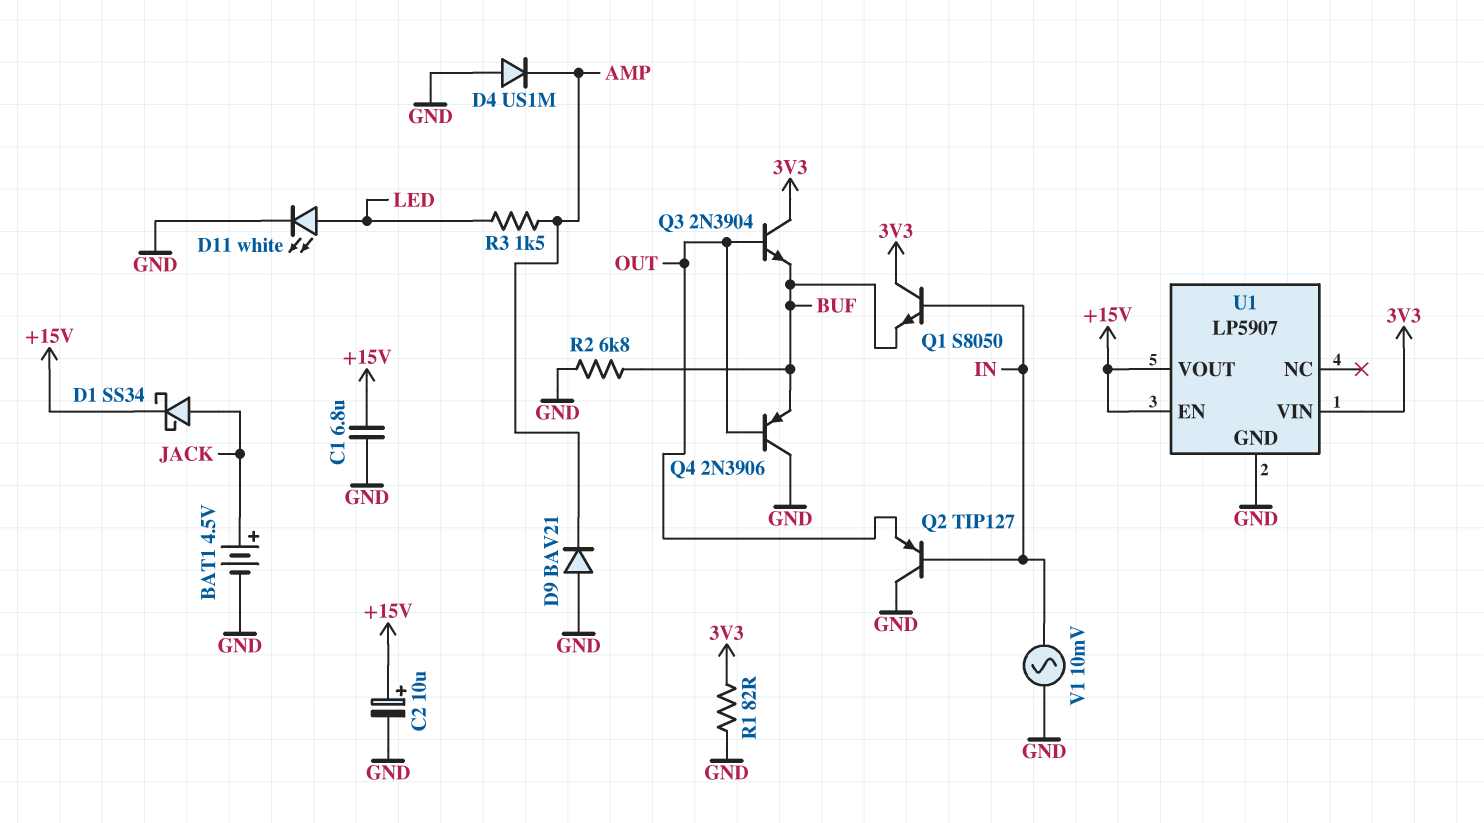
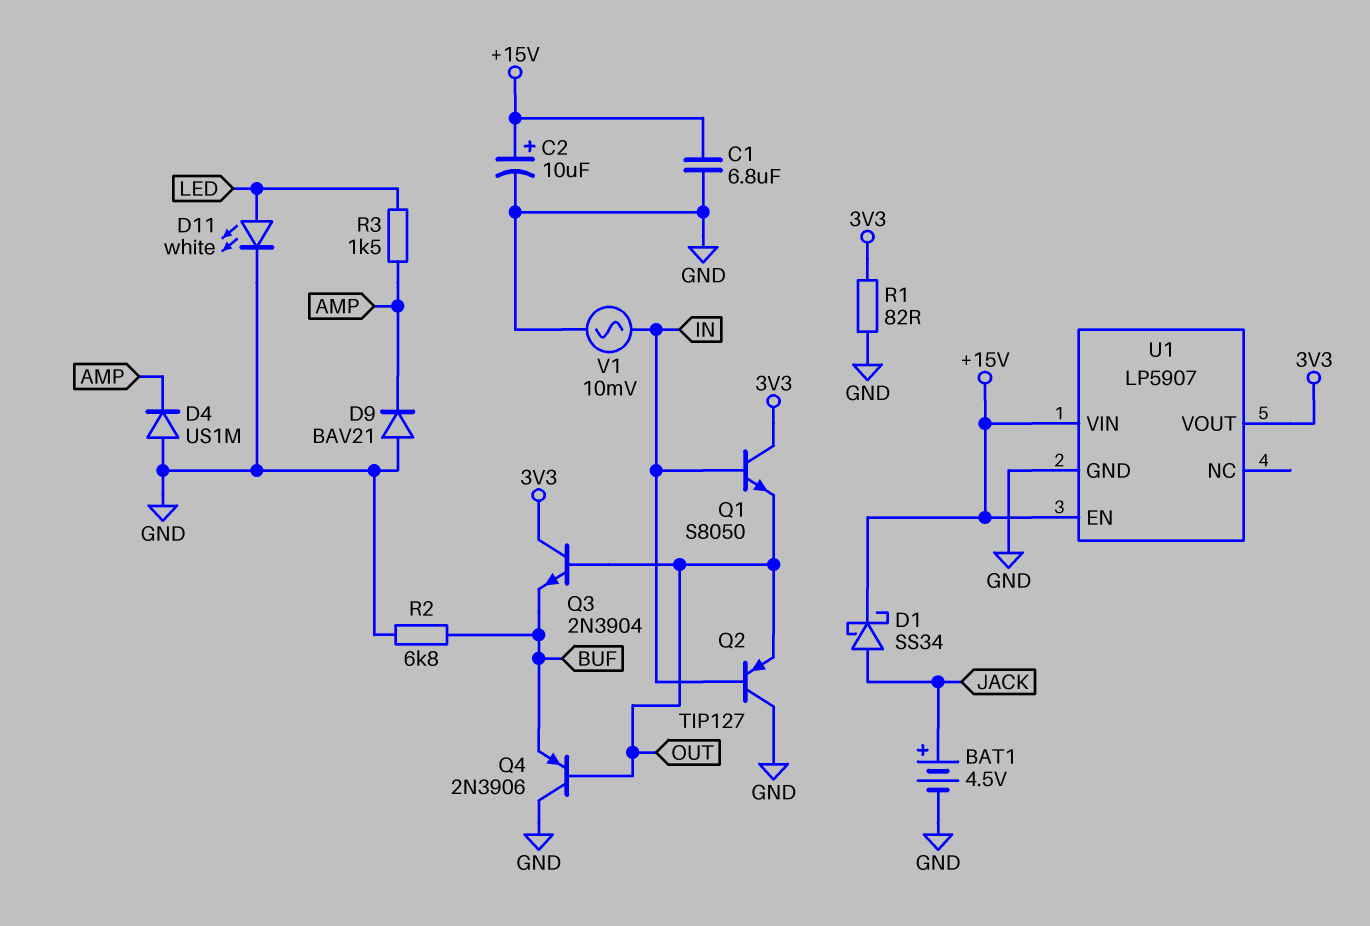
Q1: NPN S8050 (B IN, C 3V3, E BUF) -> NPN S8050 (B IN, C 3V3, E OUT)
U1 pin VIN: 3V3 -> +15V
U1 pin VOUT: +15V -> 3V3

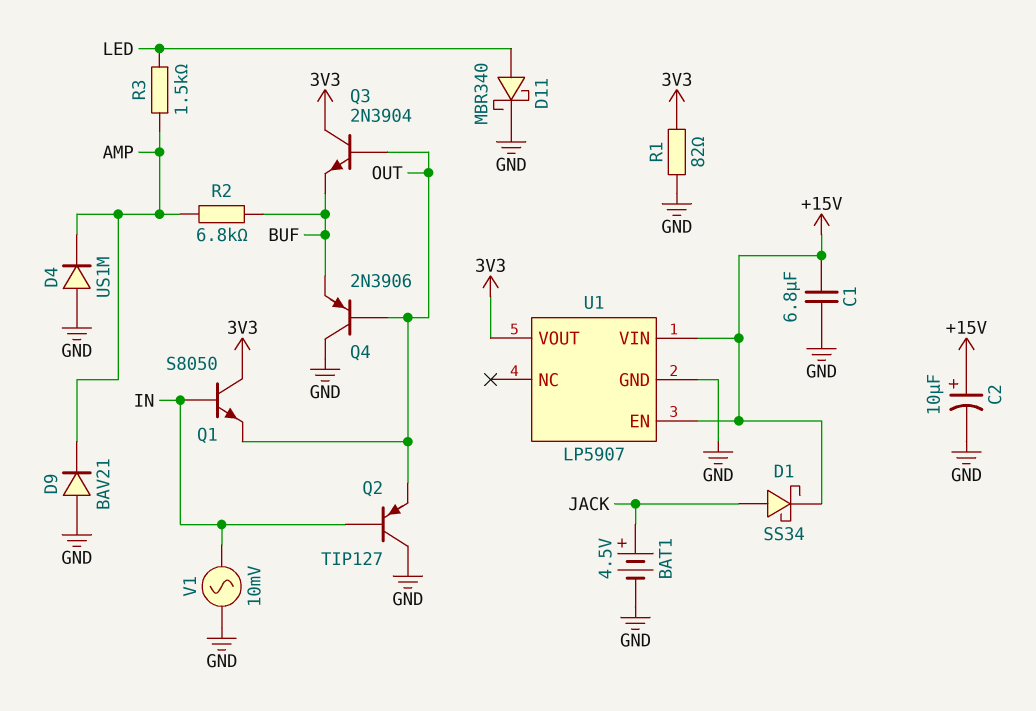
D11: LED white (A LED, K GND) -> schottky MBR340 (A LED, K GND)
R2: 6.8k (BUF, GND) -> 6.8k (AMP, BUF)

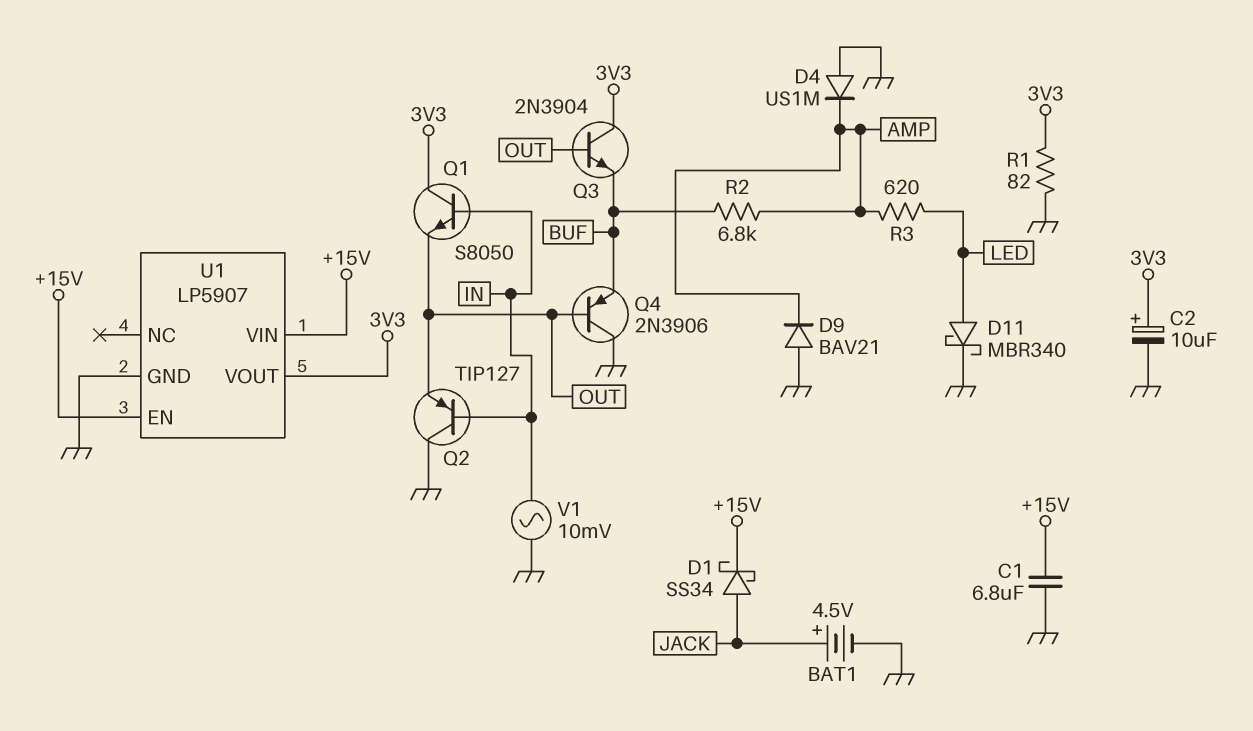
C2: 10uF (plus +15V, minus GND) -> 10uF (plus 3V3, minus GND)
R3: 1.5k (AMP, LED) -> 620 (AMP, LED)

